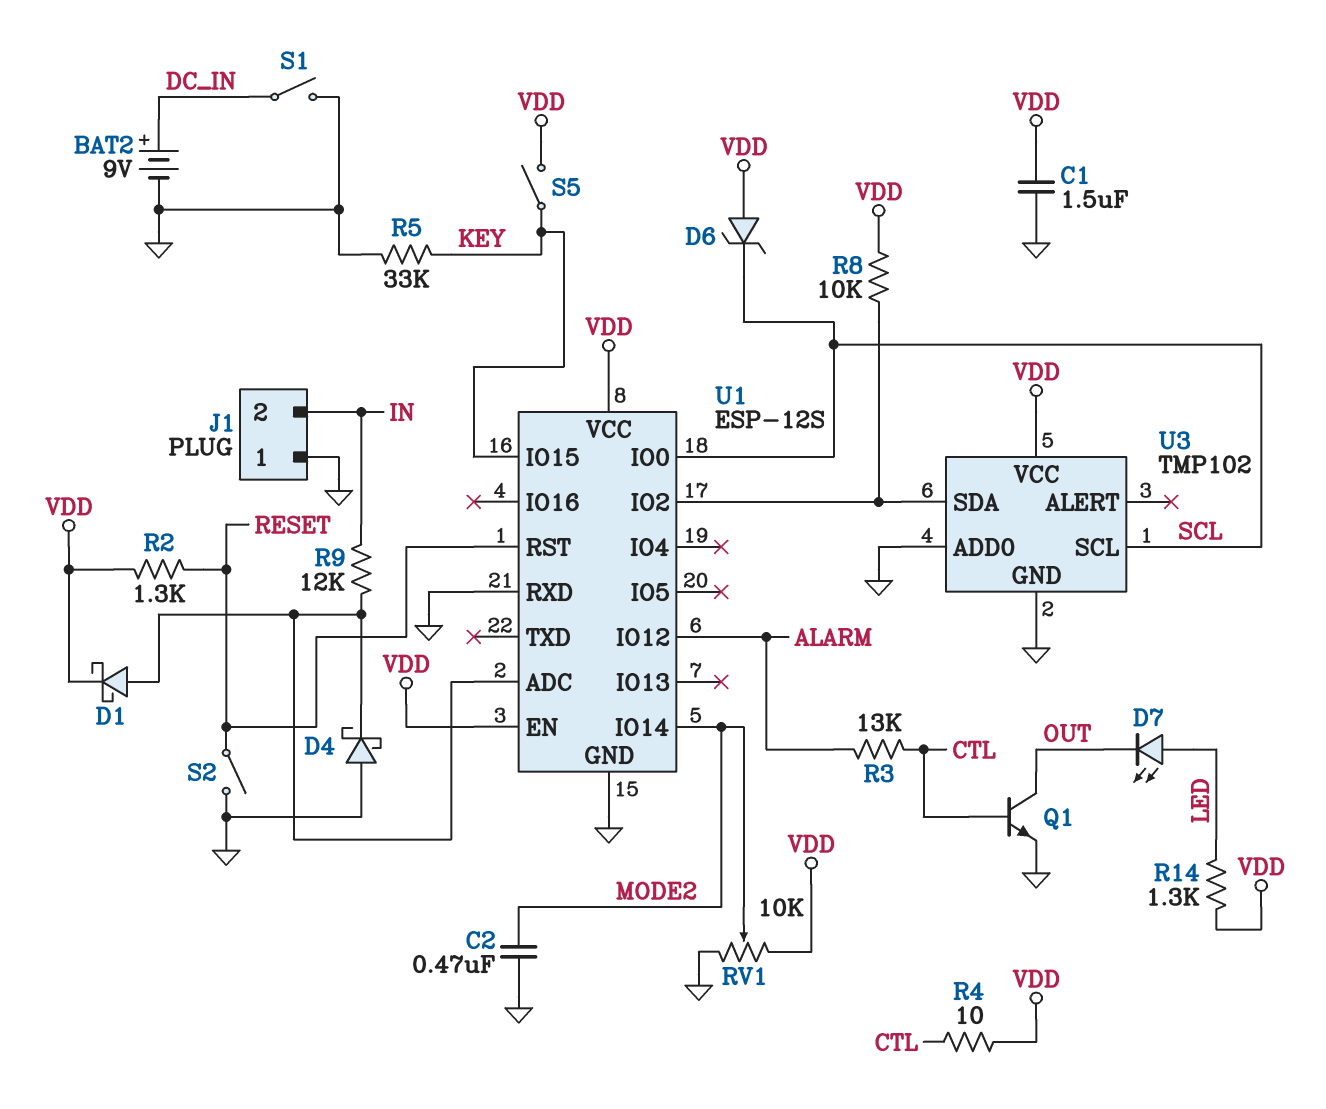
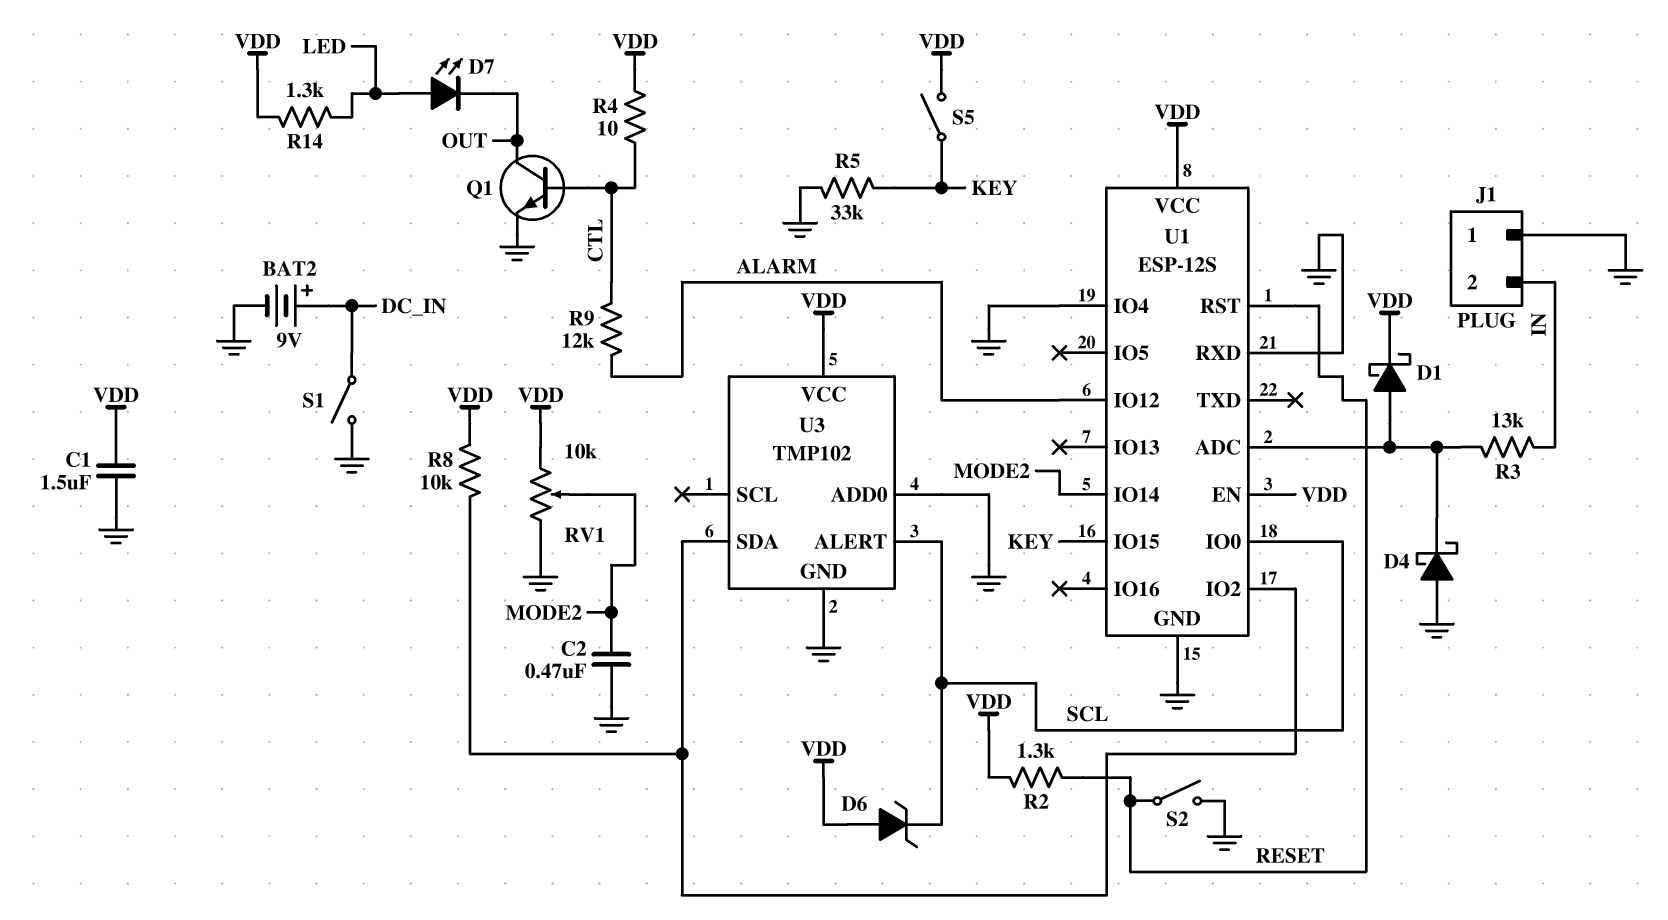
R3: 13k (ALARM, CTL) -> 13k (IN, U1/ADC)
R9: 12k (IN, U1/ADC) -> 12k (ALARM, CTL)
U1 pin IO4: none -> GND
U3 pin ALERT: none -> SCL
U3 pin SCL: SCL -> none

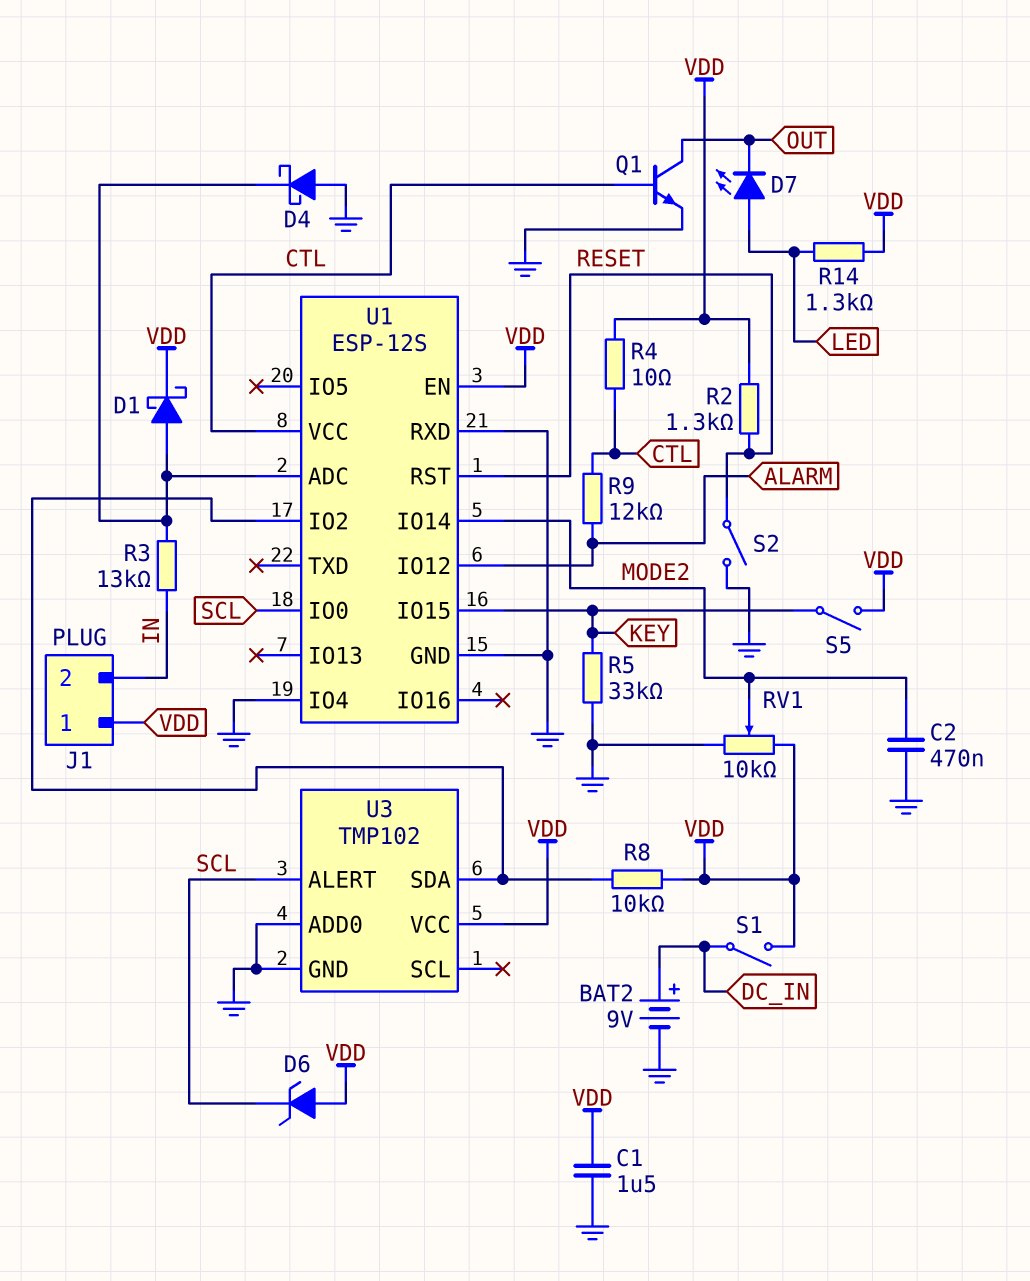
J1 pin 1: GND -> VDD
S1: switch (DC_IN, GND) -> switch (DC_IN, VDD)
U1 pin VCC: VDD -> CTL

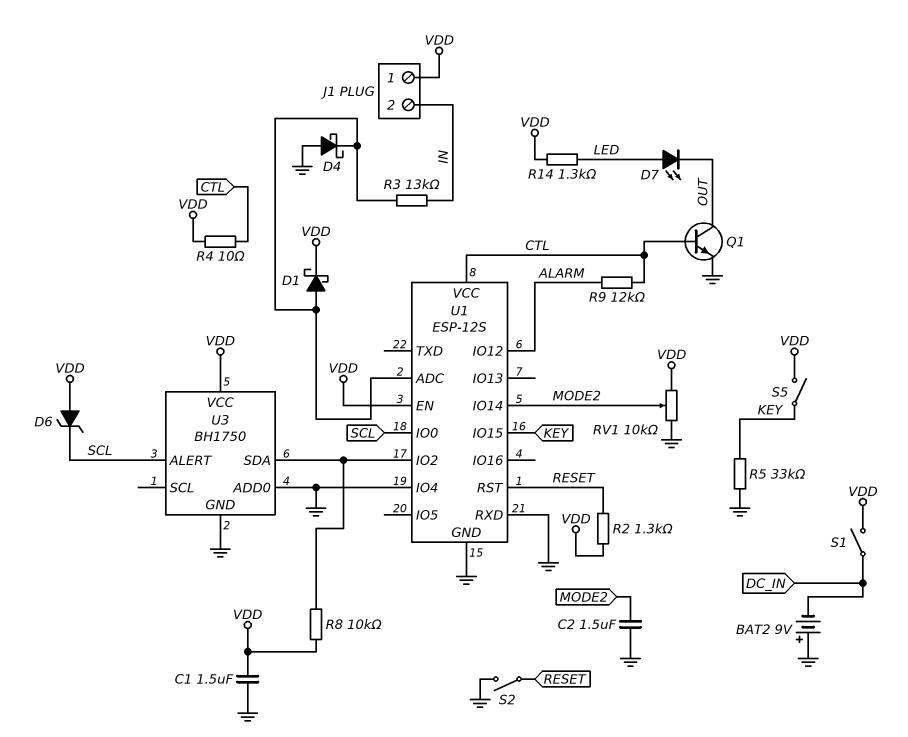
BAT2: 9V (plus DC_IN, minus GND) -> 9V (plus GND, minus DC_IN)
C2: 470nF (GND, MODE2) -> 1.5uF (GND, MODE2)
U3: TMP102 -> BH1750

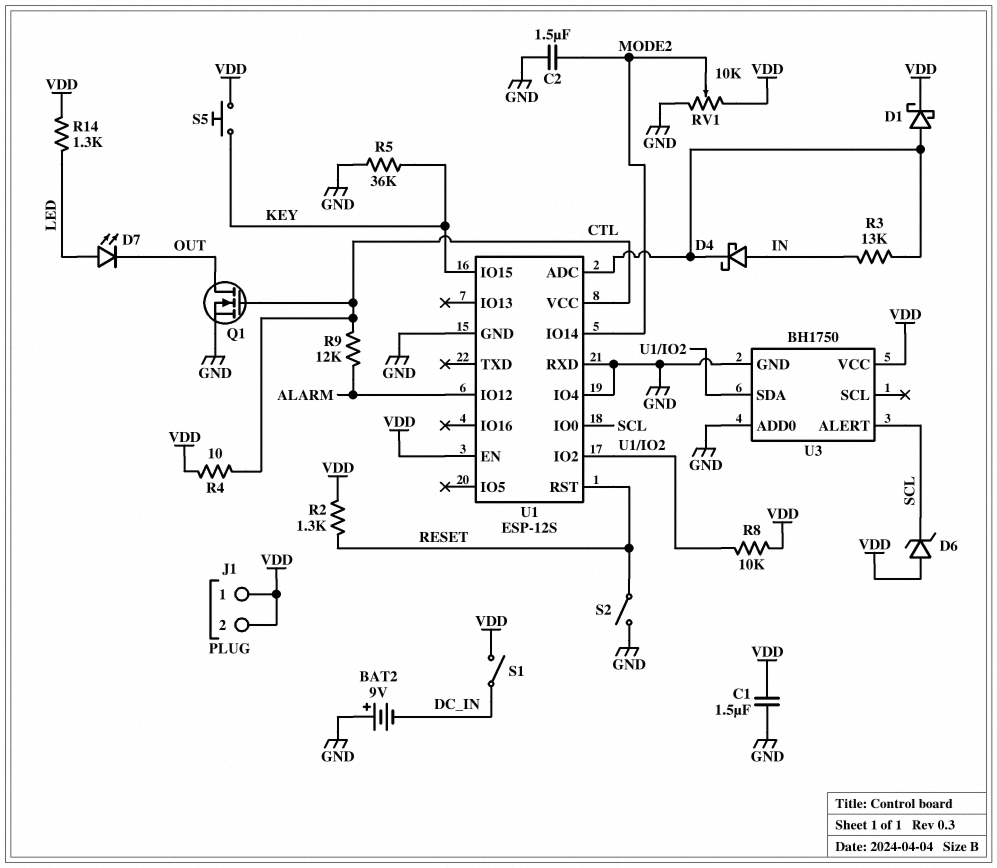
D4: schottky (A GND, K U1/ADC) -> schottky (A IN, K U1/ADC)
J1 pin 2: IN -> VDD
Q1: NPN (B CTL, C OUT, E GND) -> NMOS (G CTL, D OUT, S GND)
R5: 33k (GND, KEY) -> 36k (GND, KEY)
S5: switch (KEY, VDD) -> button (KEY, VDD)

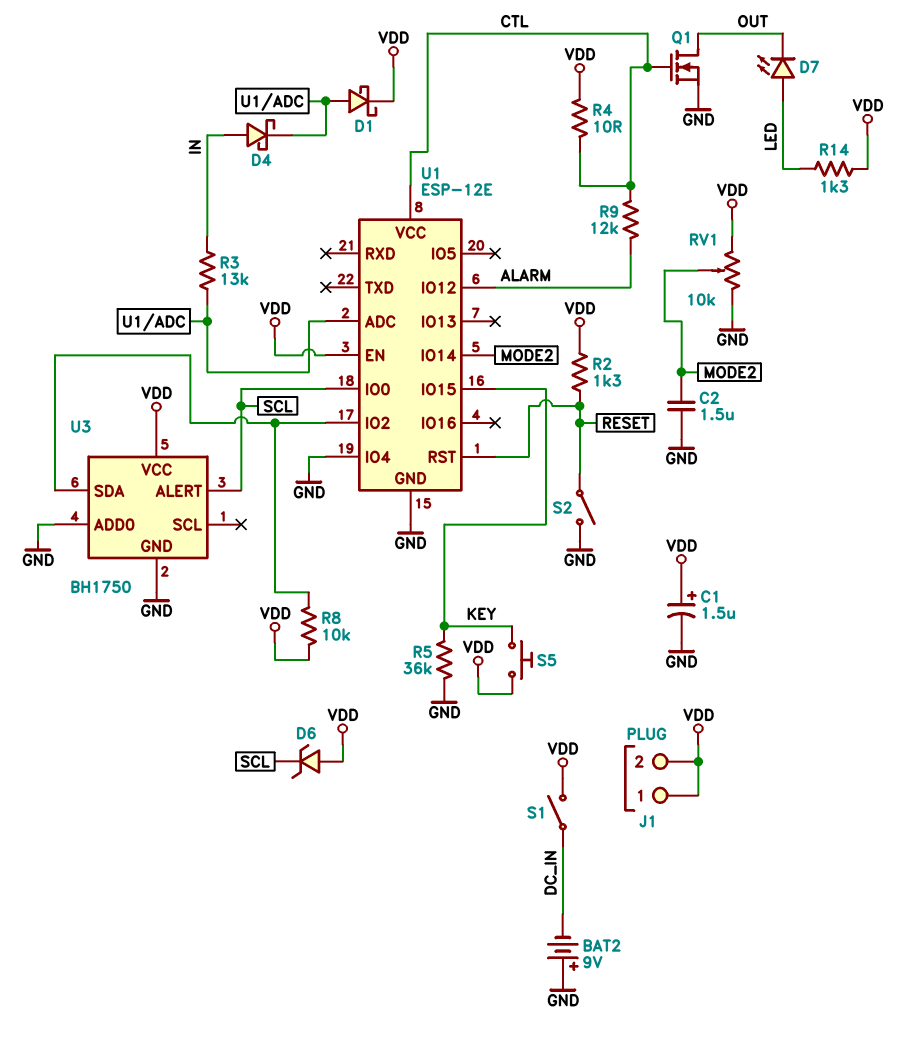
C1: 1.5uF (GND, VDD) -> 1.5uF (plus VDD, minus GND)
U1: ESP-12S -> ESP-12E
U1 pin RXD: GND -> none

